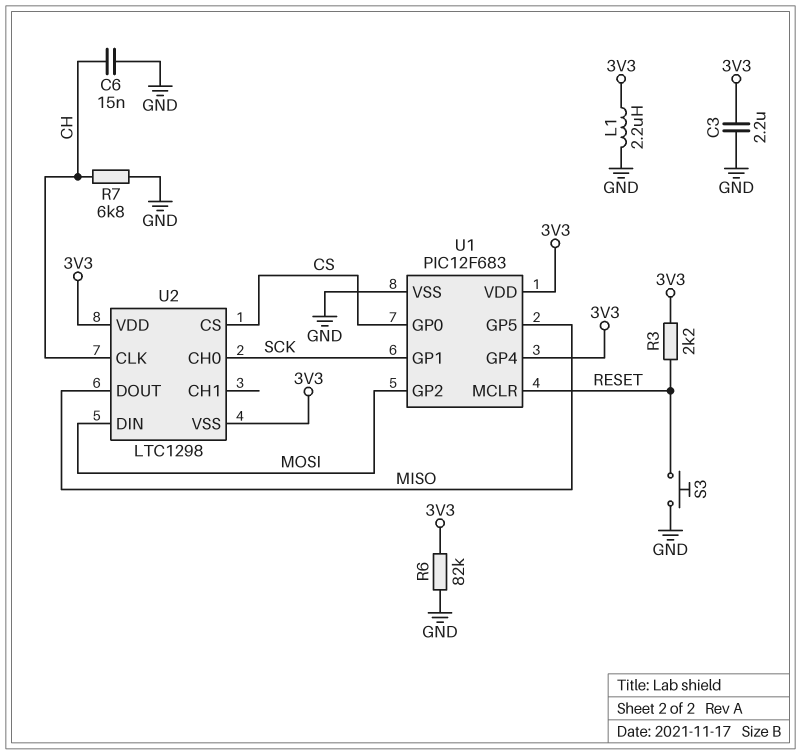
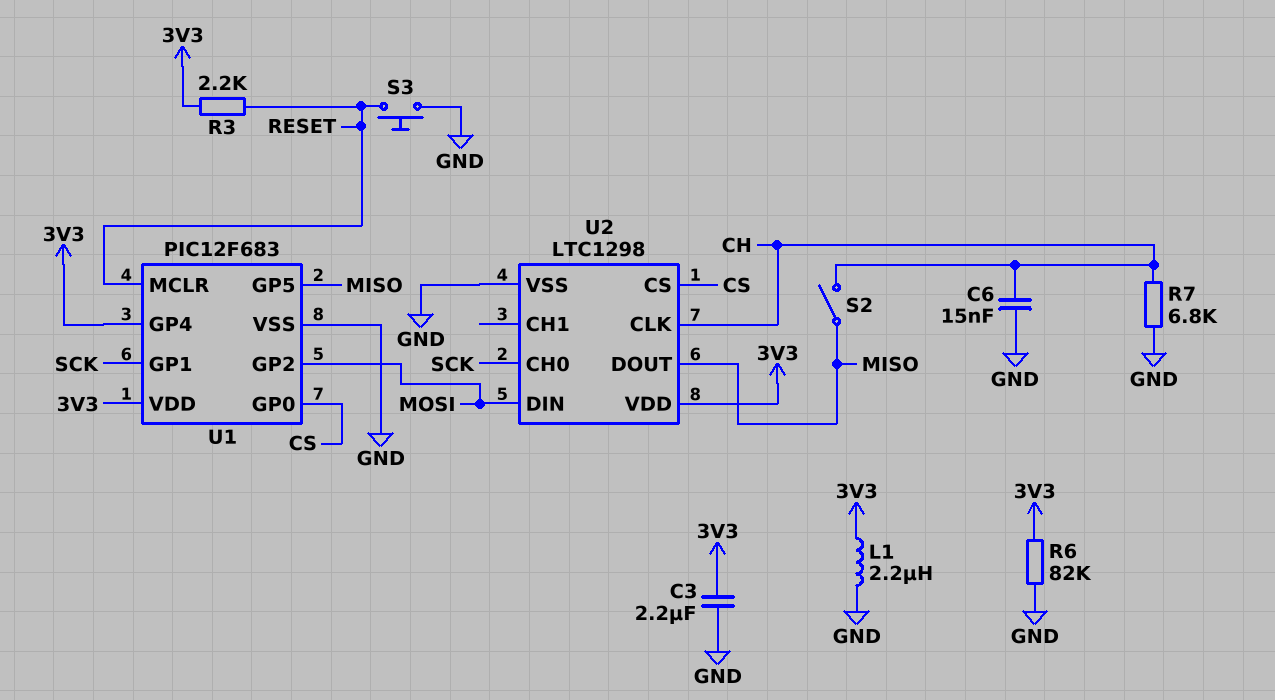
S2: none -> switch (CH, MISO)
U2 pin VSS: 3V3 -> GND

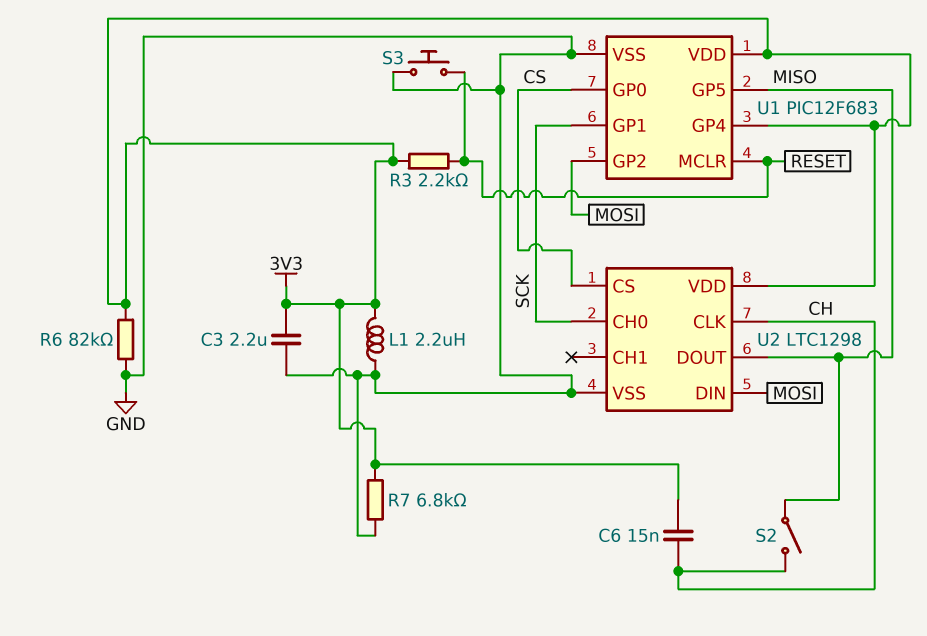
C6: 15nF (CH, GND) -> 15nF (3V3, CH)
R7: 6.8k (CH, GND) -> 6.8k (3V3, GND)

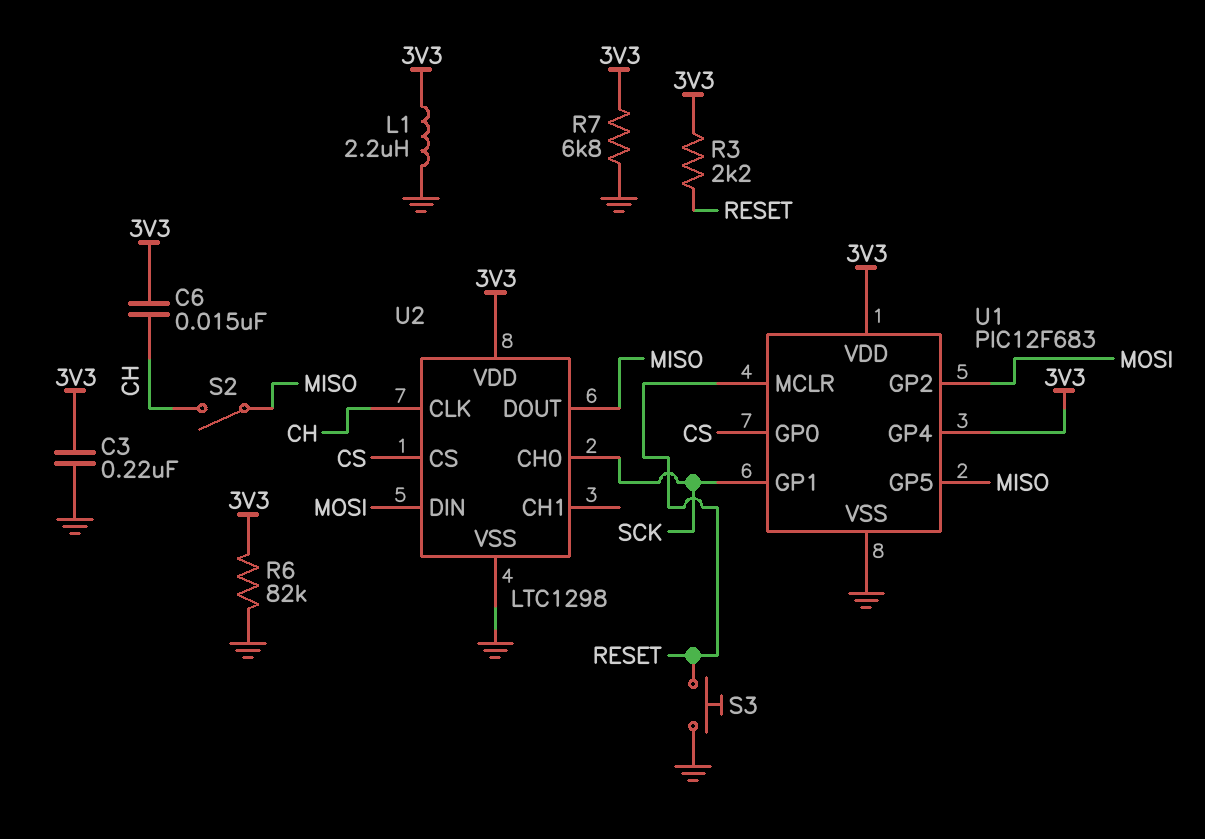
C3: 2.2uF (3V3, GND) -> 220nF (3V3, GND)

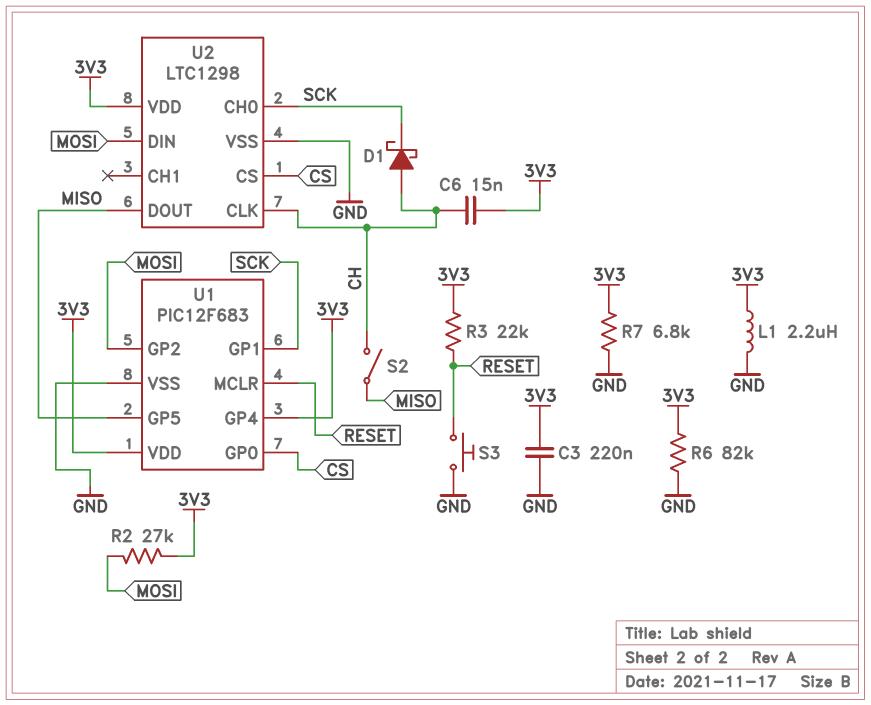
D1: none -> schottky (A CH, K SCK)
R2: none -> 27k (3V3, MOSI)
R3: 2.2k (3V3, RESET) -> 22k (3V3, RESET)

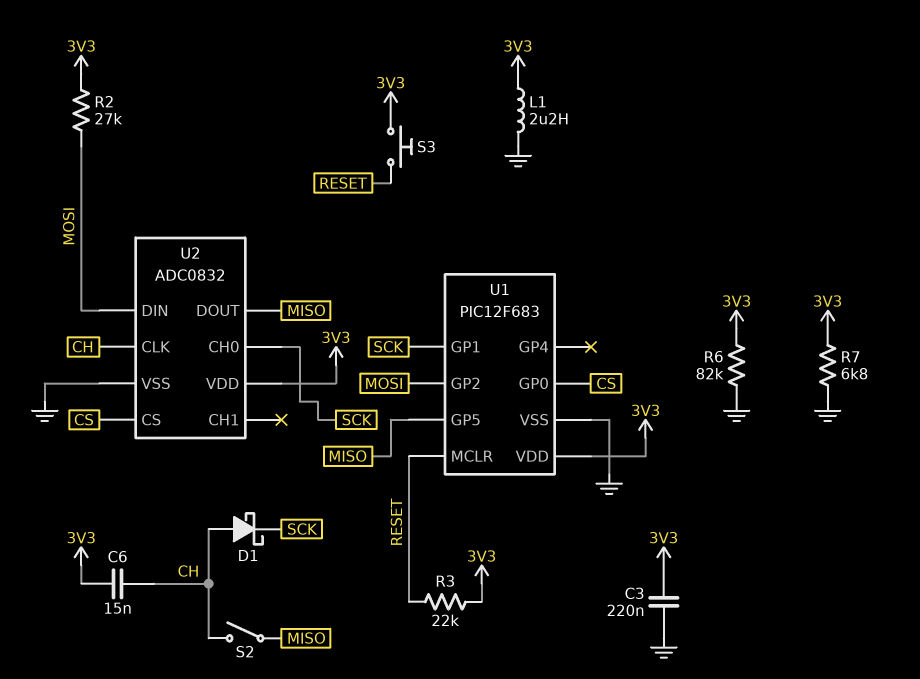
S3: button (GND, RESET) -> button (3V3, RESET)
U1 pin GP4: 3V3 -> none
U2: LTC1298 -> ADC0832

